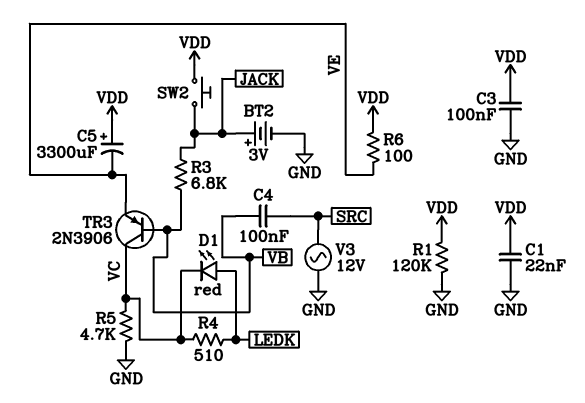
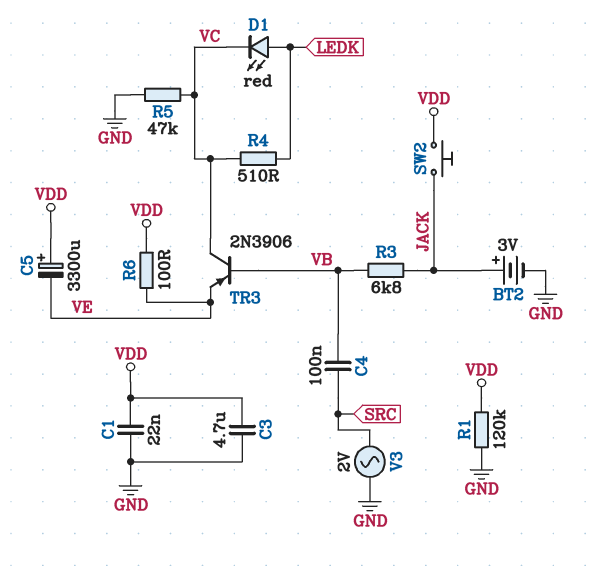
C3: 100nF (GND, VDD) -> 4.7uF (GND, VDD)
R5: 4.7k (GND, VC) -> 47k (GND, VC)
V3: AC 12V (GND, SRC) -> AC 2V (GND, SRC)

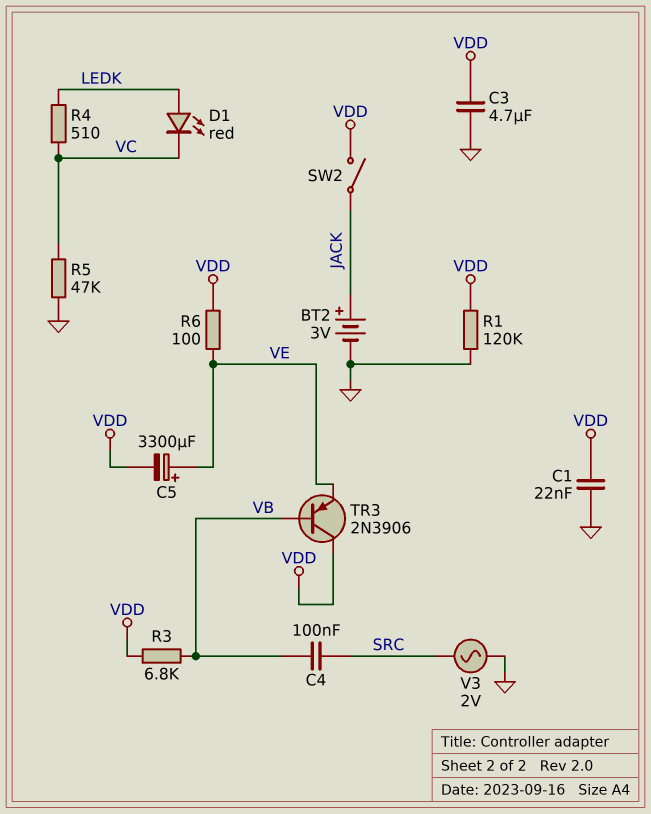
C5: 3300uF (plus VDD, minus VE) -> 3300uF (plus VE, minus VDD)
R3: 6.8k (JACK, VB) -> 6.8k (VB, VDD)
SW2: button (JACK, VDD) -> switch (JACK, VDD)
TR3: PNP 2N3906 (B VB, C VC, E VE) -> PNP 2N3906 (B VB, C VDD, E VE)

